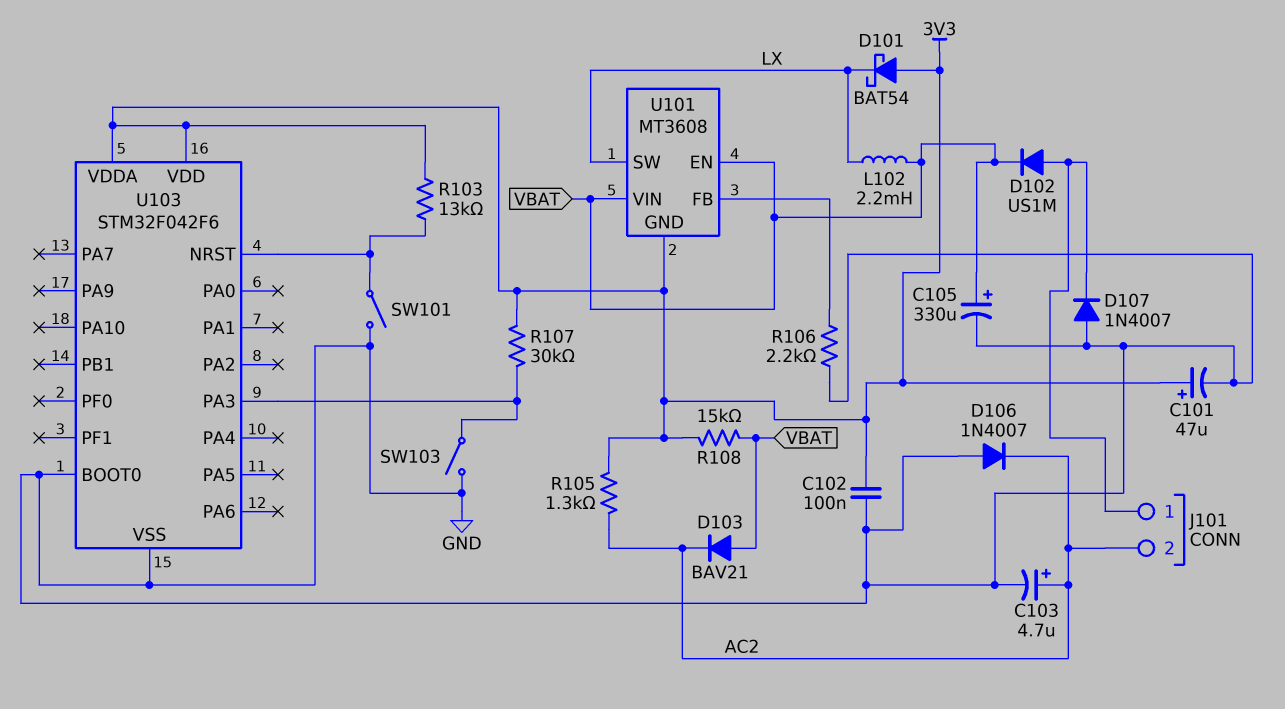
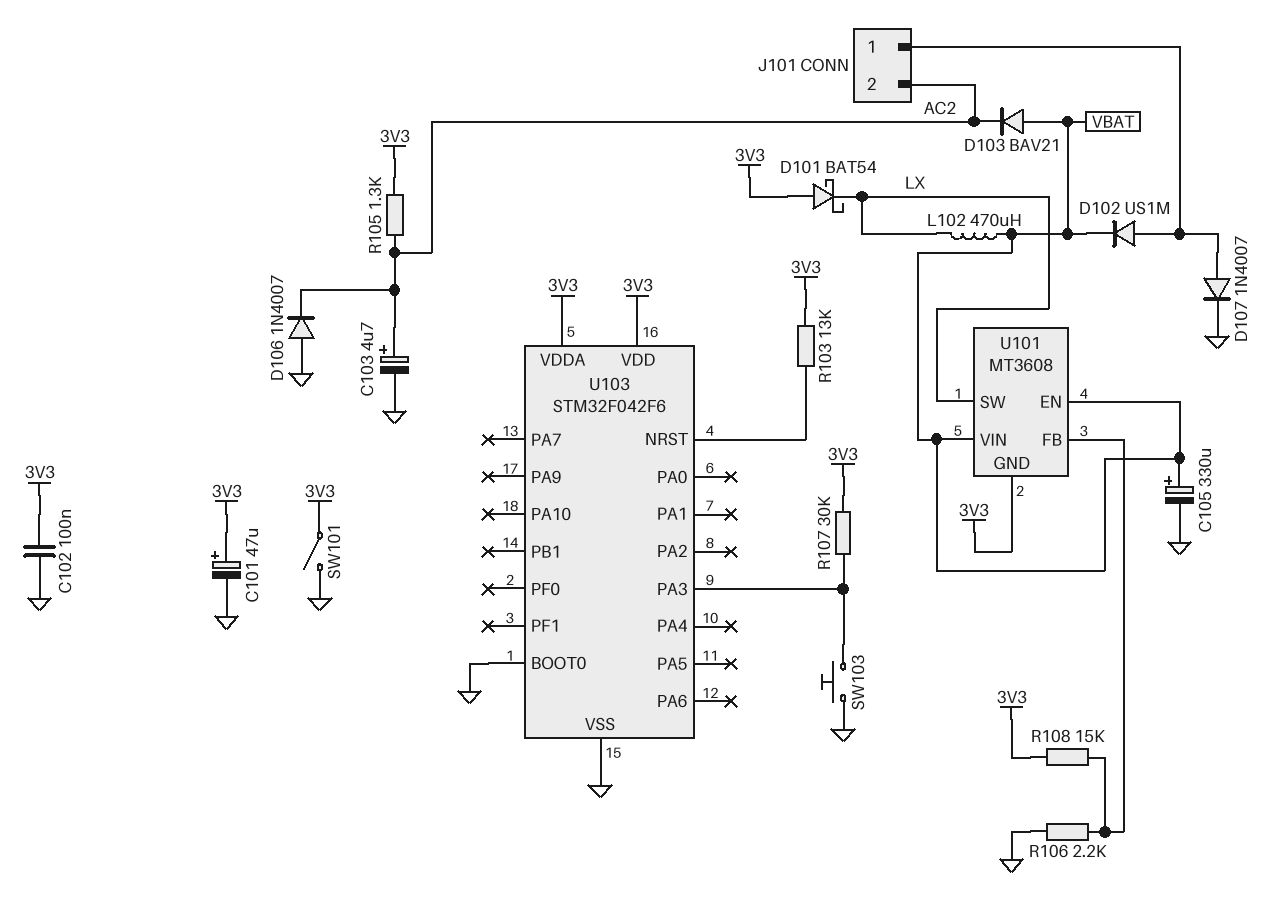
D107: diode 1N4007 (A GND, K J101/1) -> diode 1N4007 (A J101/1, K GND)
L102: 2.2mH (LX, VBAT) -> 470uH (LX, VBAT)
R108: 15k (3V3, VBAT) -> 15k (3V3, U101/FB)
SW101: switch (GND, U103/NRST) -> switch (3V3, GND)
SW103: switch (GND, U103/PA3) -> button (GND, U103/PA3)

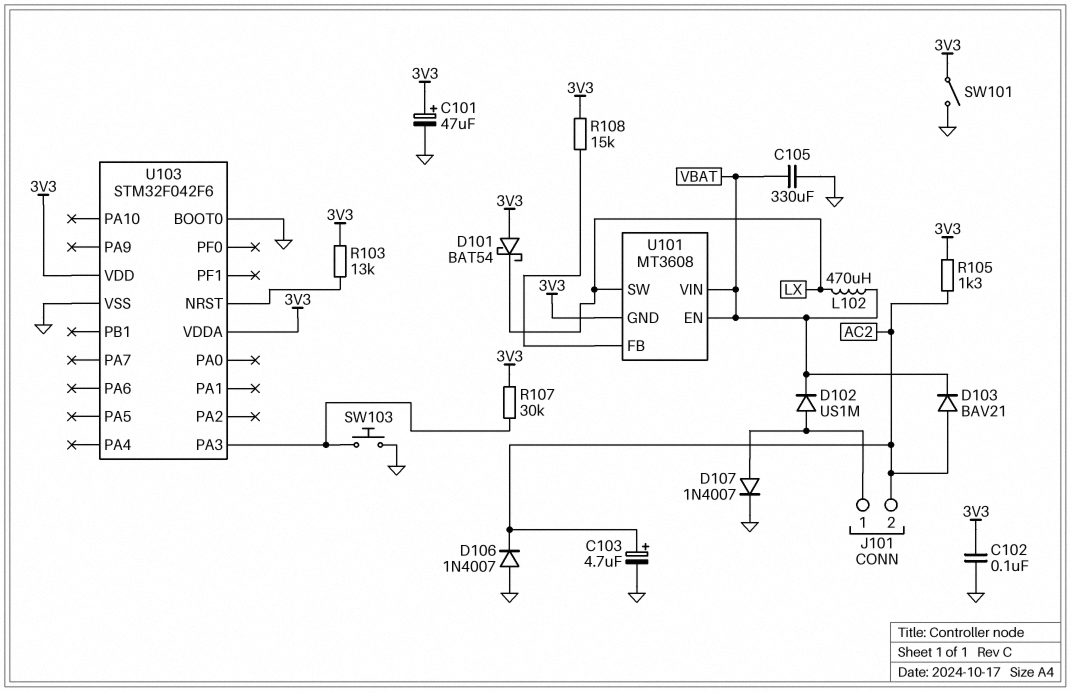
C105: 330uF (plus VBAT, minus GND) -> 330uF (GND, VBAT)
D103: diode BAV21 (A VBAT, K AC2) -> diode BAV21 (A AC2, K VBAT)
R106: 2.2k (GND, U101/FB) -> none

